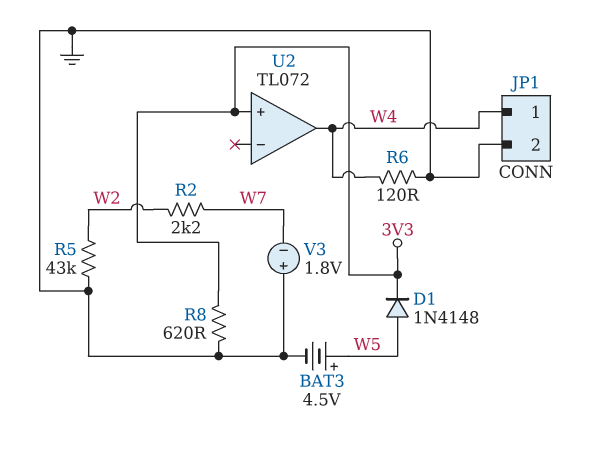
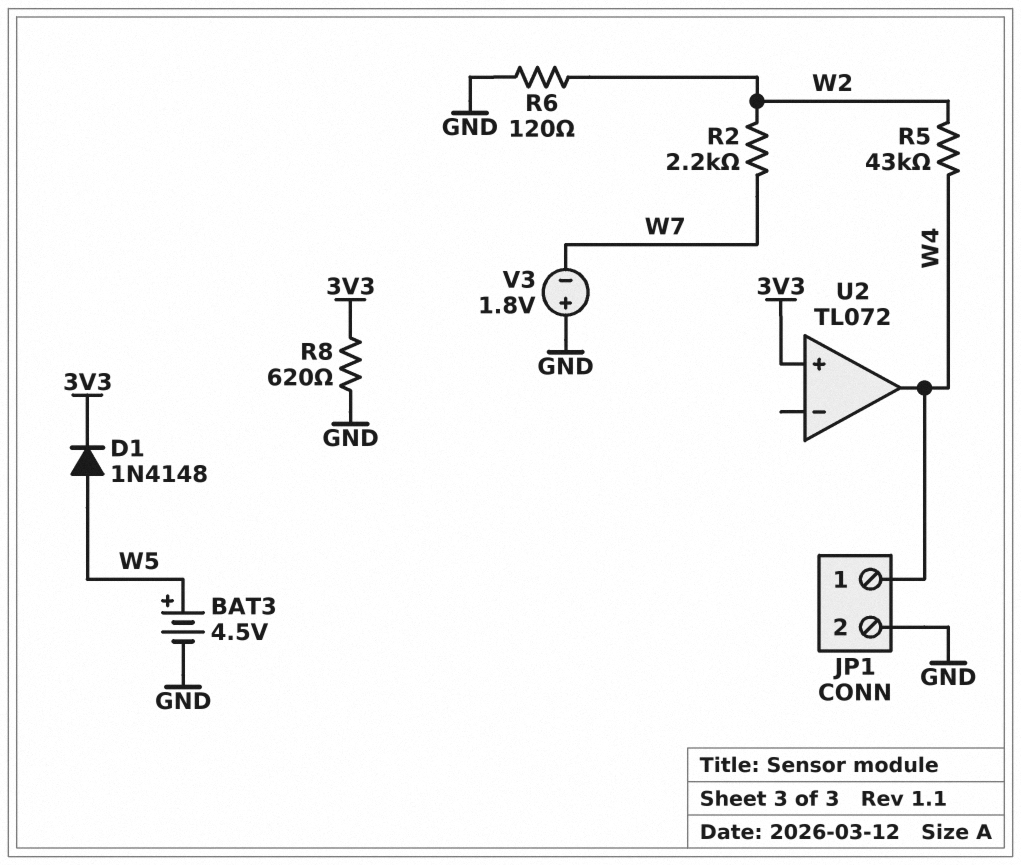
R5: 43k (GND, W2) -> 43k (W2, W4)
R6: 120 (GND, W4) -> 120 (GND, W2)

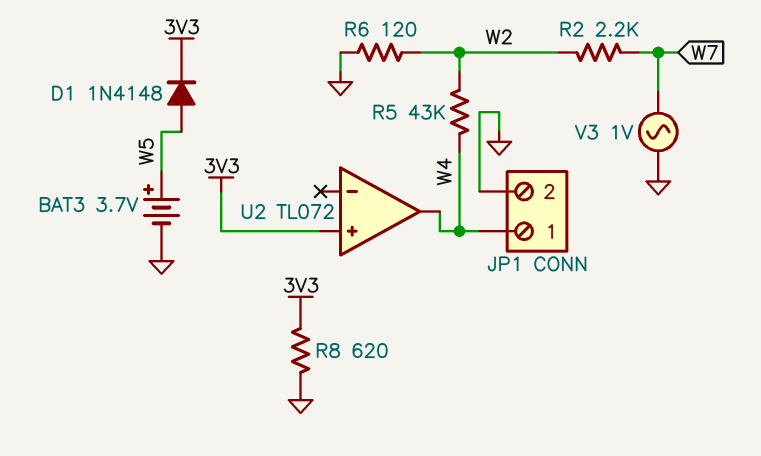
BAT3: 4.5V (plus W5, minus GND) -> 3.7V (plus W5, minus GND)
V3: 1.8V (plus GND, minus W7) -> AC 1V (GND, W7)

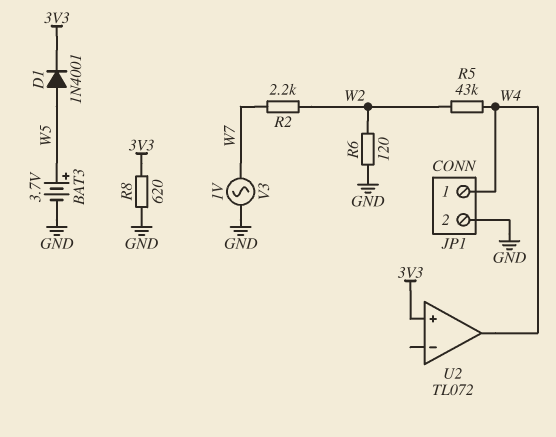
D1: diode 1N4148 (A W5, K 3V3) -> diode 1N4001 (A W5, K 3V3)

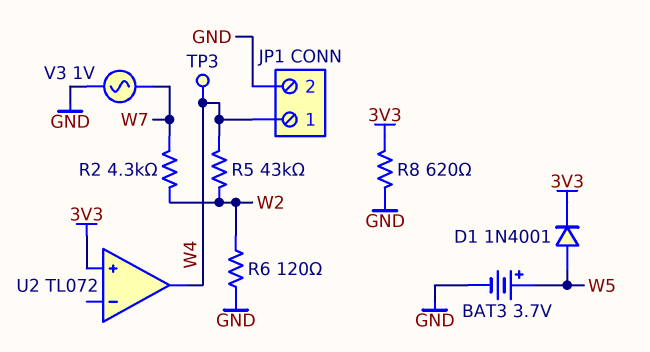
R2: 2.2k (W2, W7) -> 4.3k (W2, W7)
TP3: none -> test point (W4)

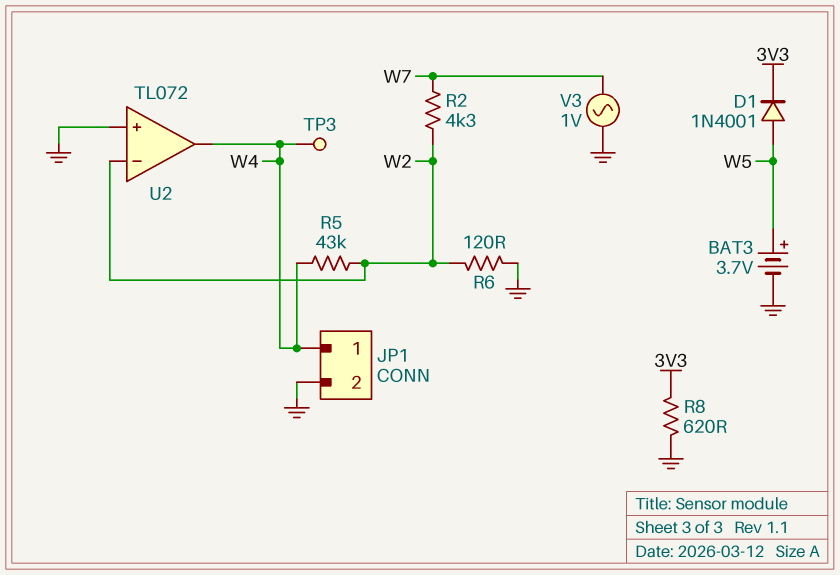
U2 pin in+: 3V3 -> GND
U2 pin in-: none -> W2

